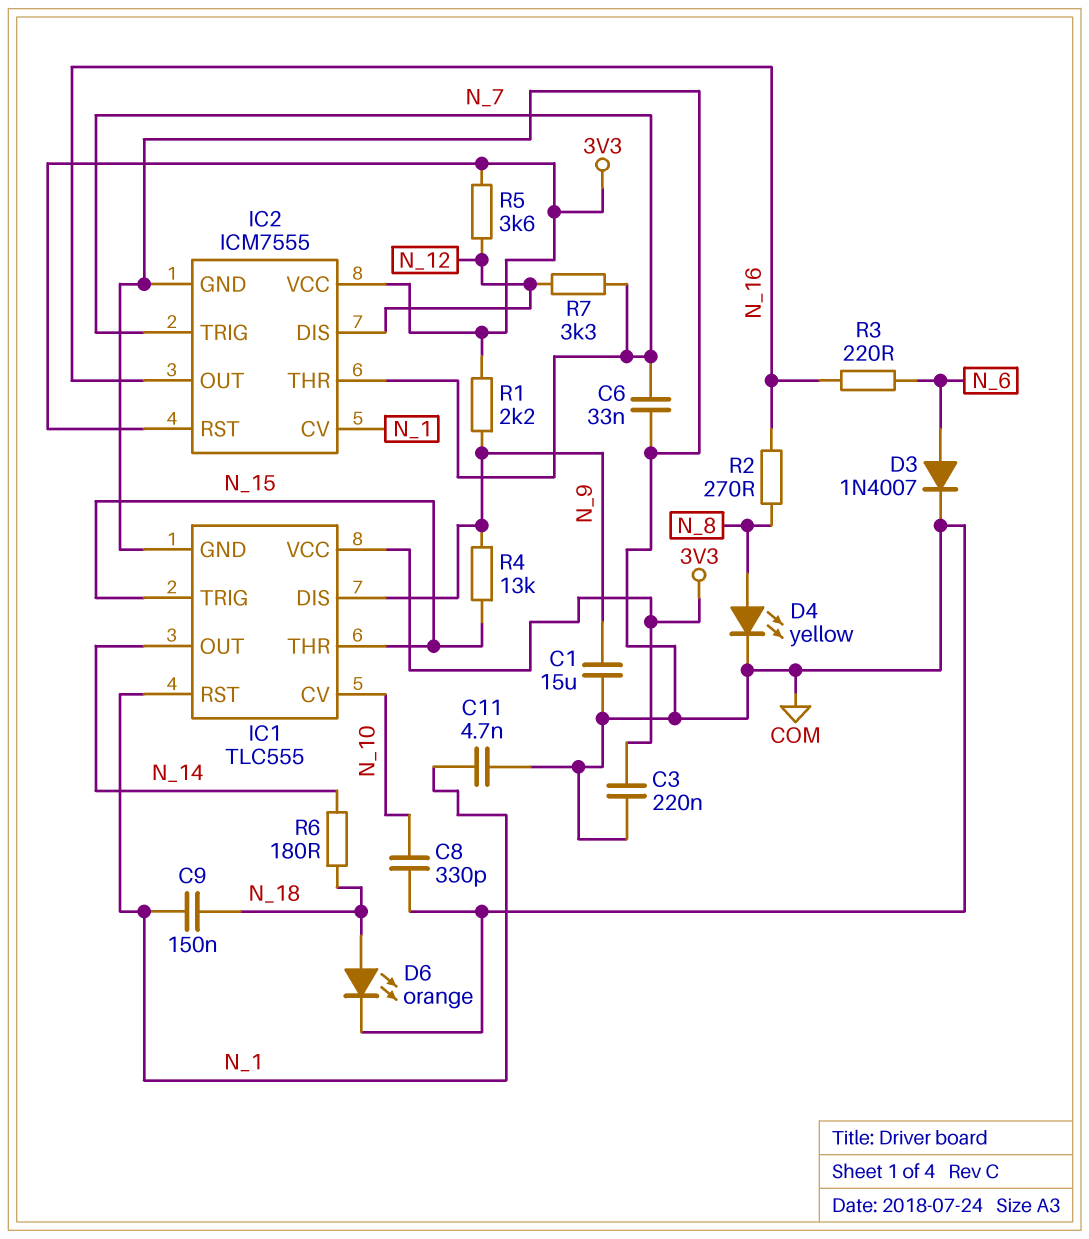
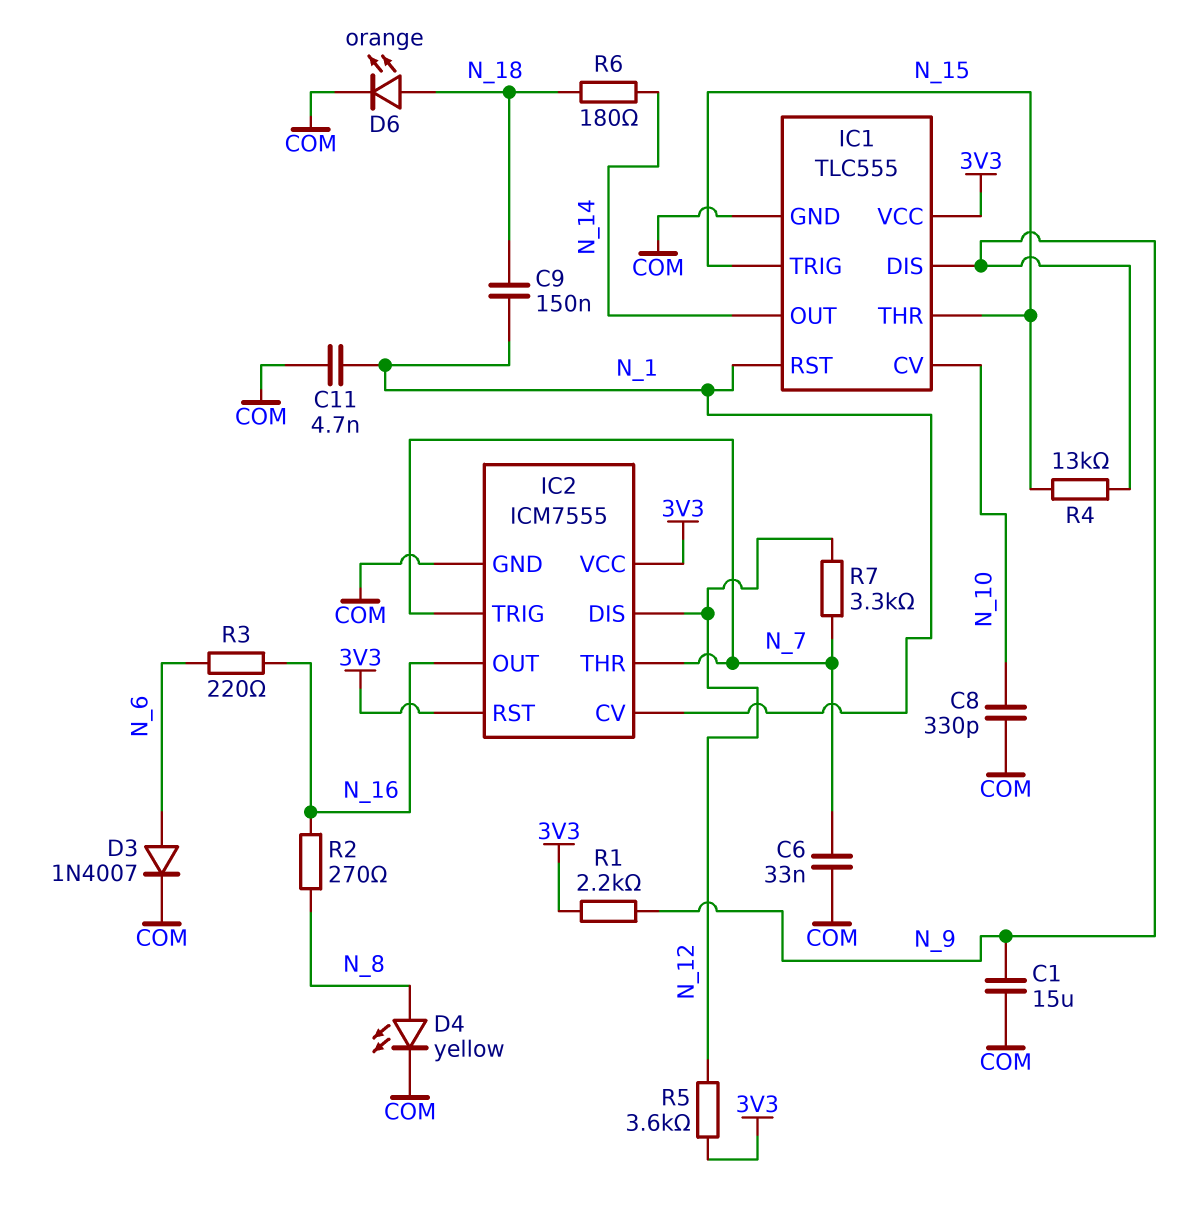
C3: 220nF (3V3, COM) -> none

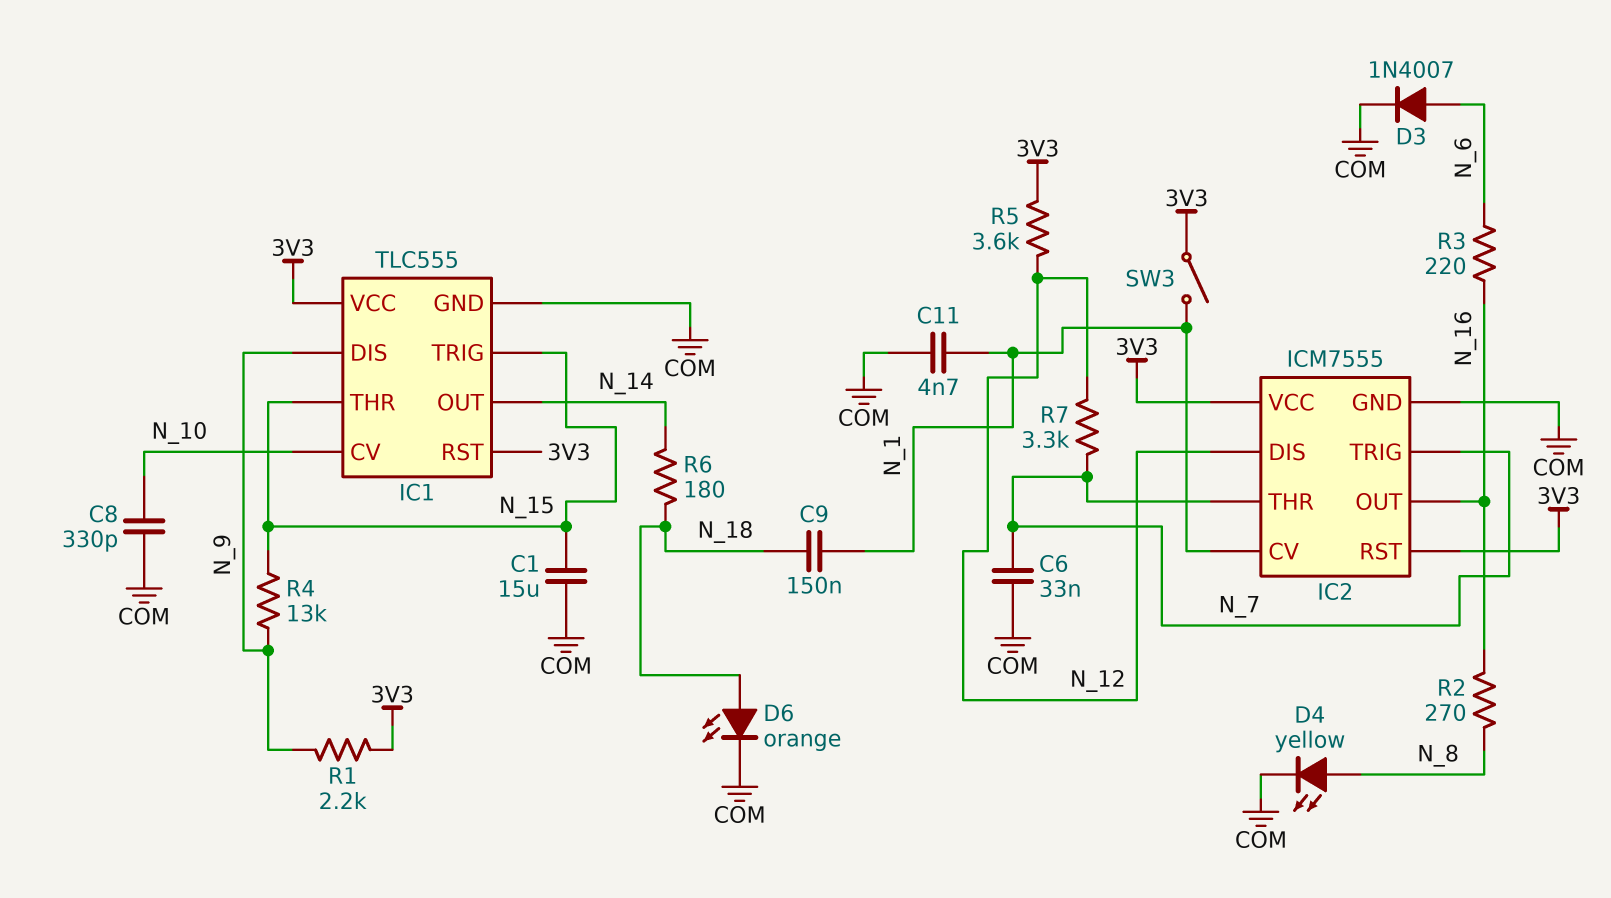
C1: 15uF (COM, N_9) -> 15uF (COM, N_15)
IC1 pin RST: N_1 -> 3V3
SW3: none -> switch (3V3, N_1)

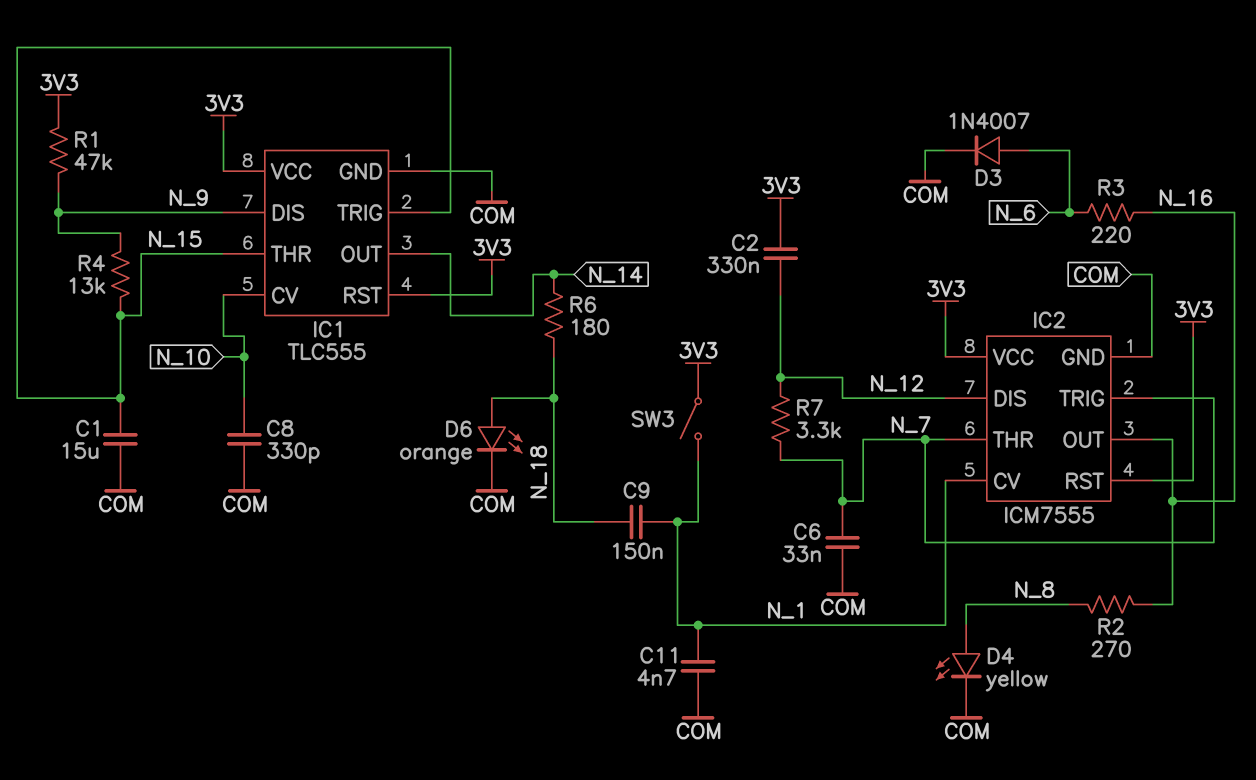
C2: none -> 330nF (3V3, N_12)
R1: 2.2k (3V3, N_9) -> 47k (3V3, N_9)
R5: 3.6k (3V3, N_12) -> none

